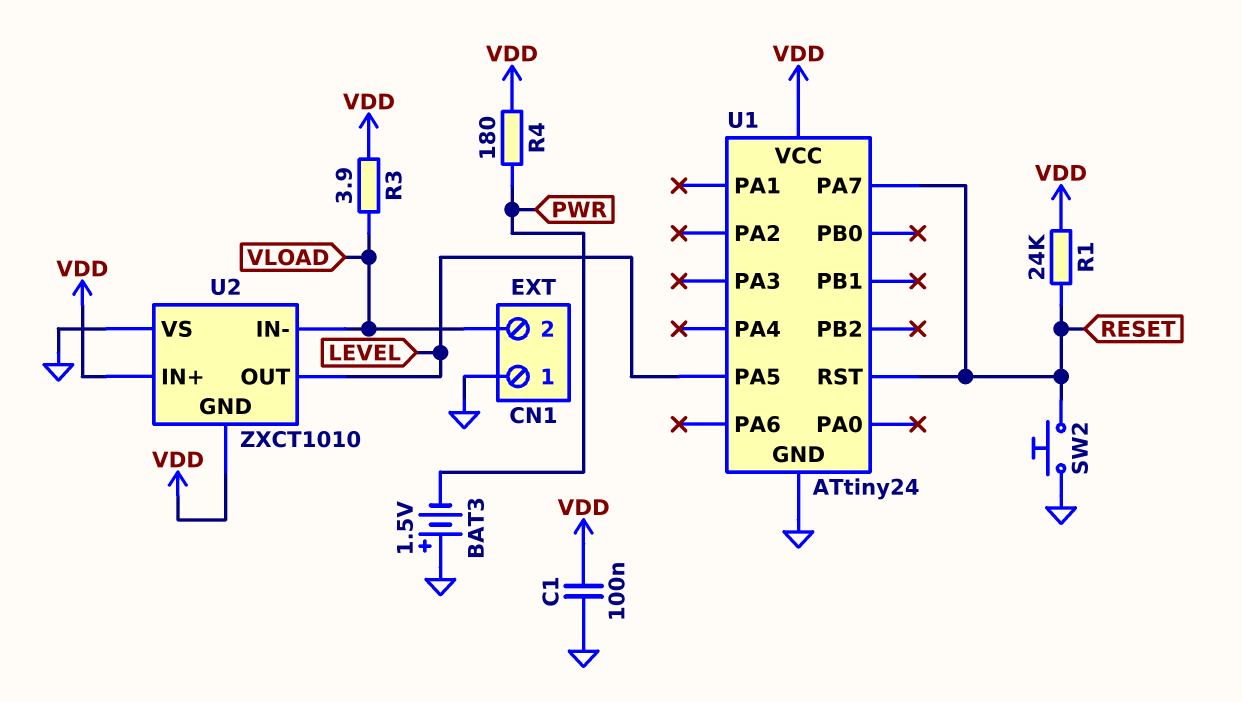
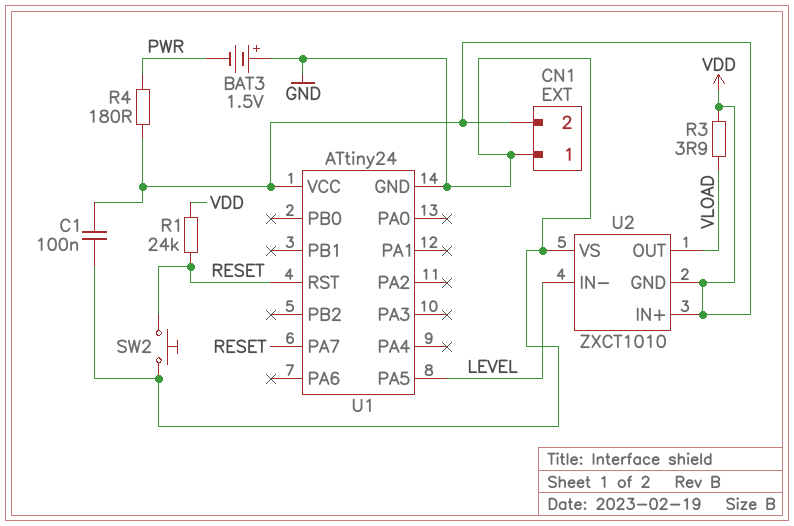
CN1 pin 2: VLOAD -> VDD
U2 pin IN-: VLOAD -> LEVEL
U2 pin OUT: LEVEL -> VLOAD

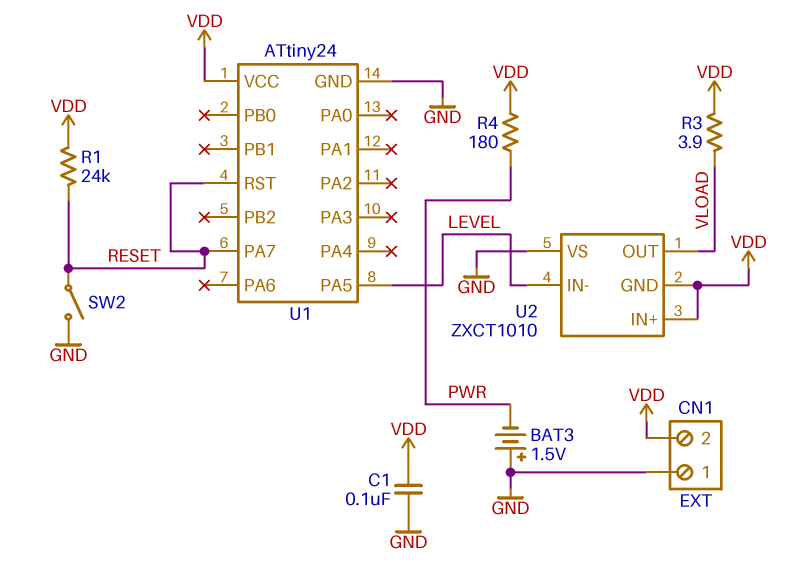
SW2: button (GND, RESET) -> switch (GND, RESET)

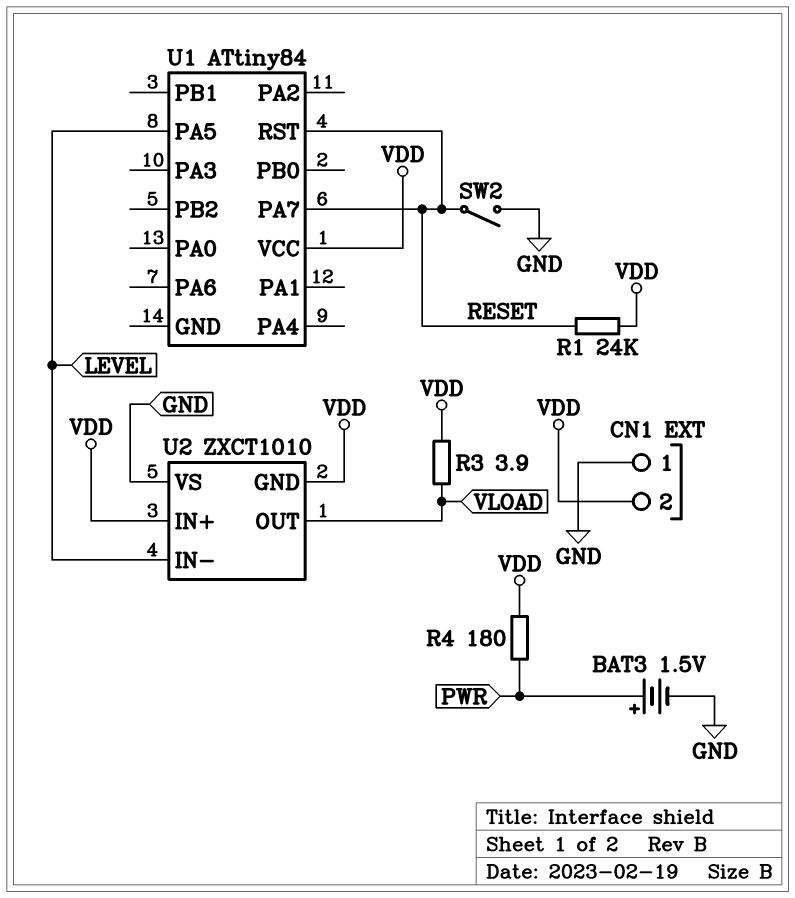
BAT3: 1.5V (plus GND, minus PWR) -> 1.5V (plus PWR, minus GND)
C1: 100nF (GND, VDD) -> none
U1: ATtiny24 -> ATtiny84
U1 pin GND: GND -> none

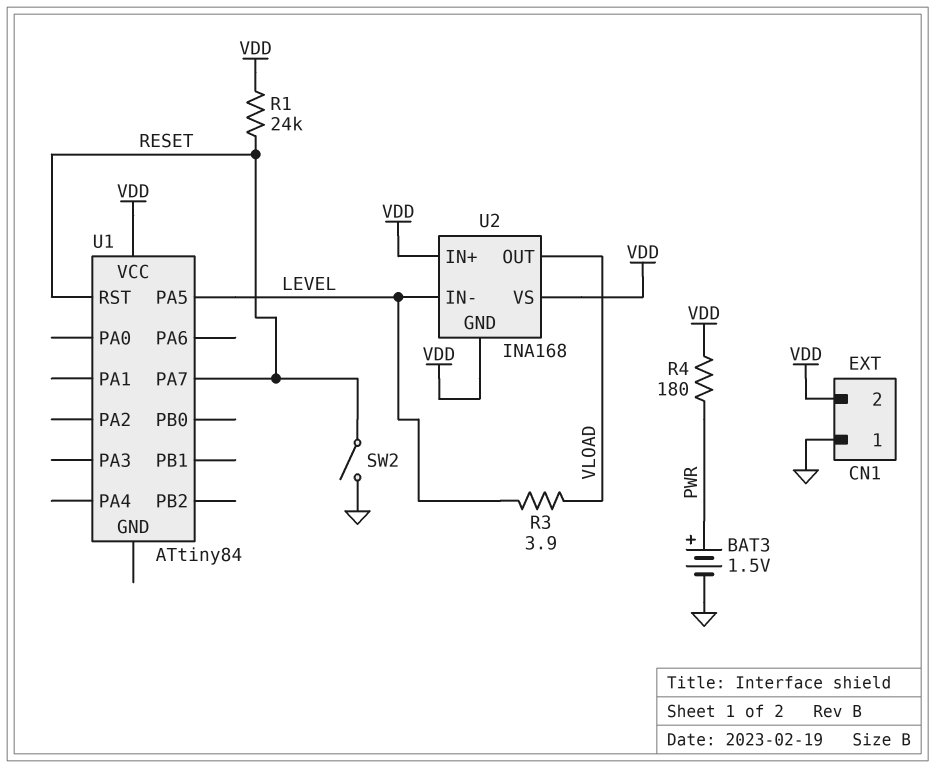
R3: 3.9 (VDD, VLOAD) -> 3.9 (LEVEL, VLOAD)
U2: ZXCT1010 -> INA168
U2 pin VS: GND -> VDD

